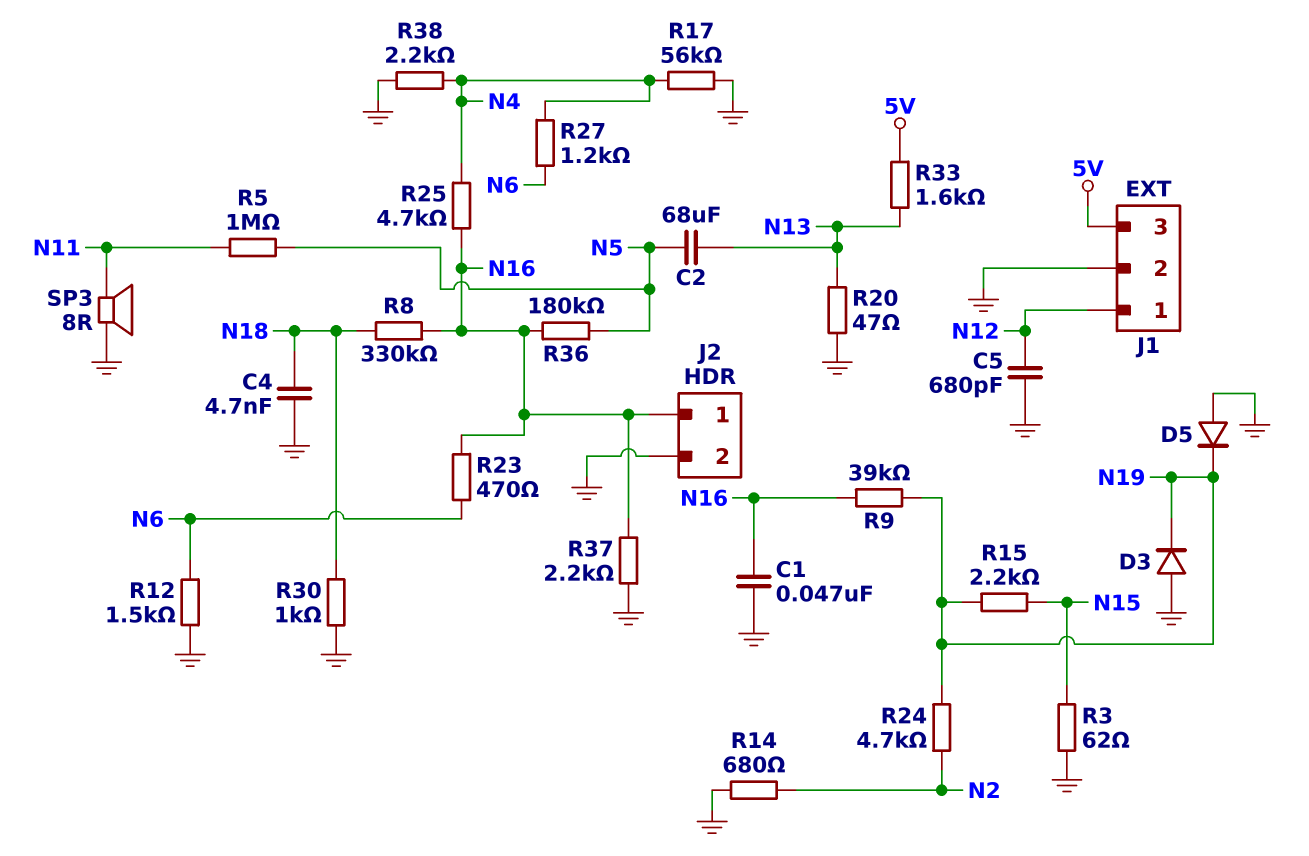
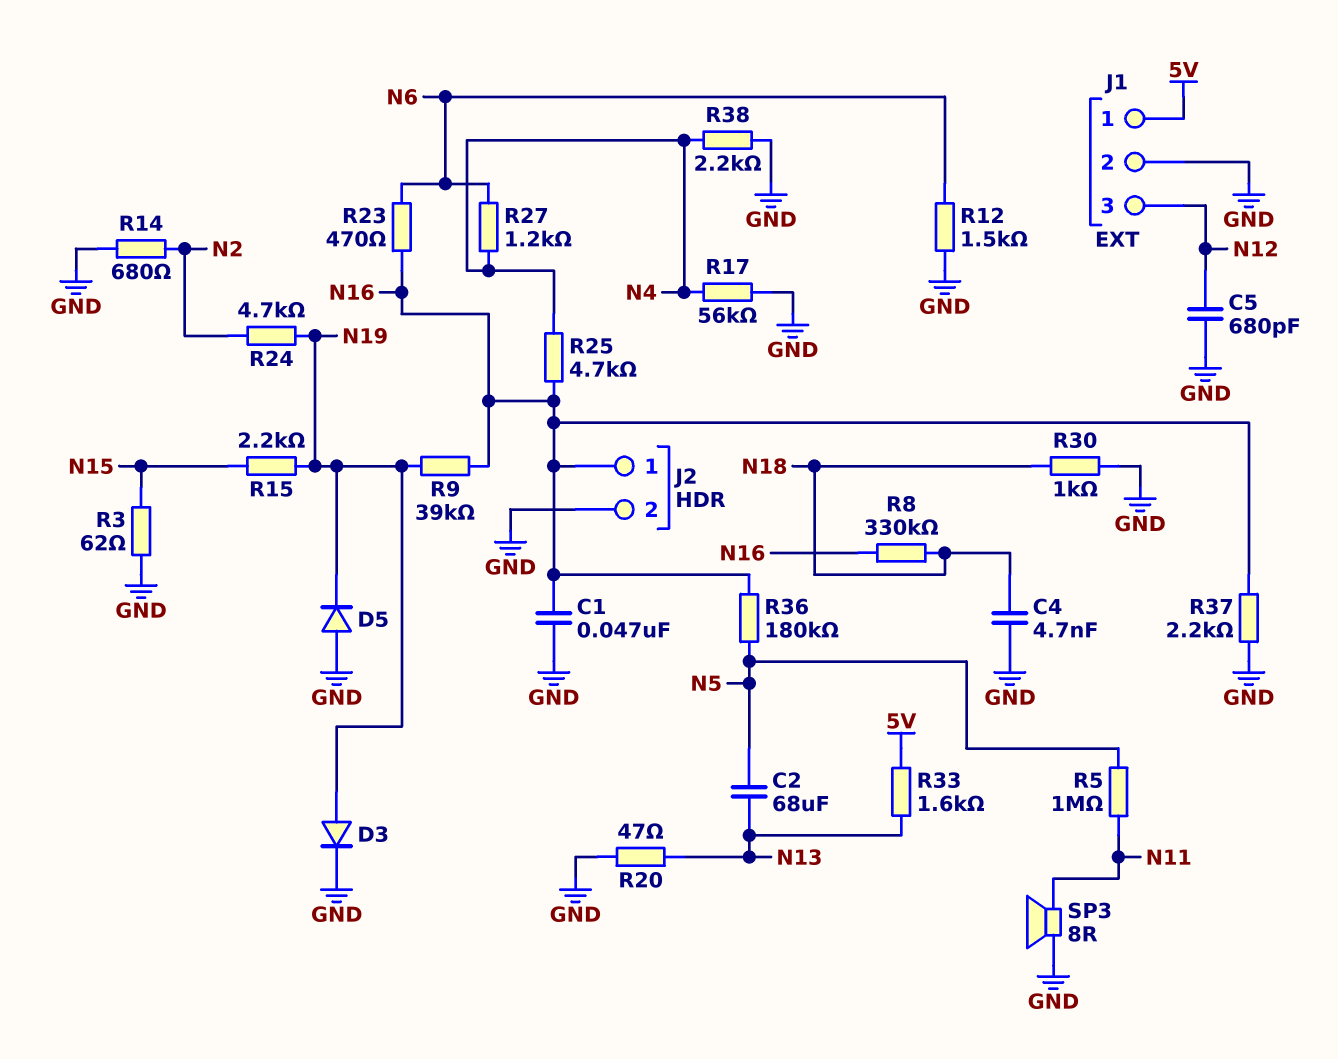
D3: diode (A GND, K N19) -> diode (A N19, K GND)
J1 pin 1: N12 -> 5V
J1 pin 3: 5V -> N12

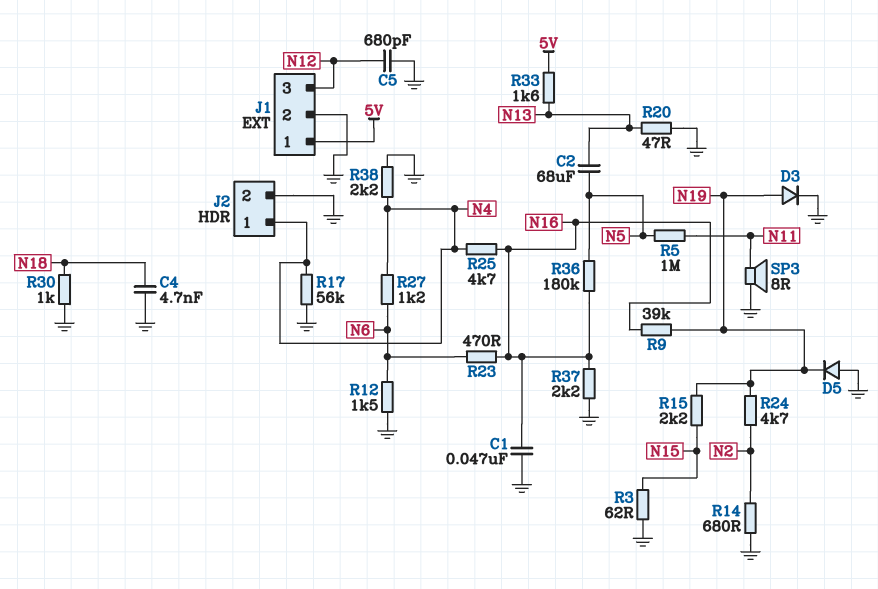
J2 pin 1: N16 -> N4
R8: 330k (N16, N18) -> none

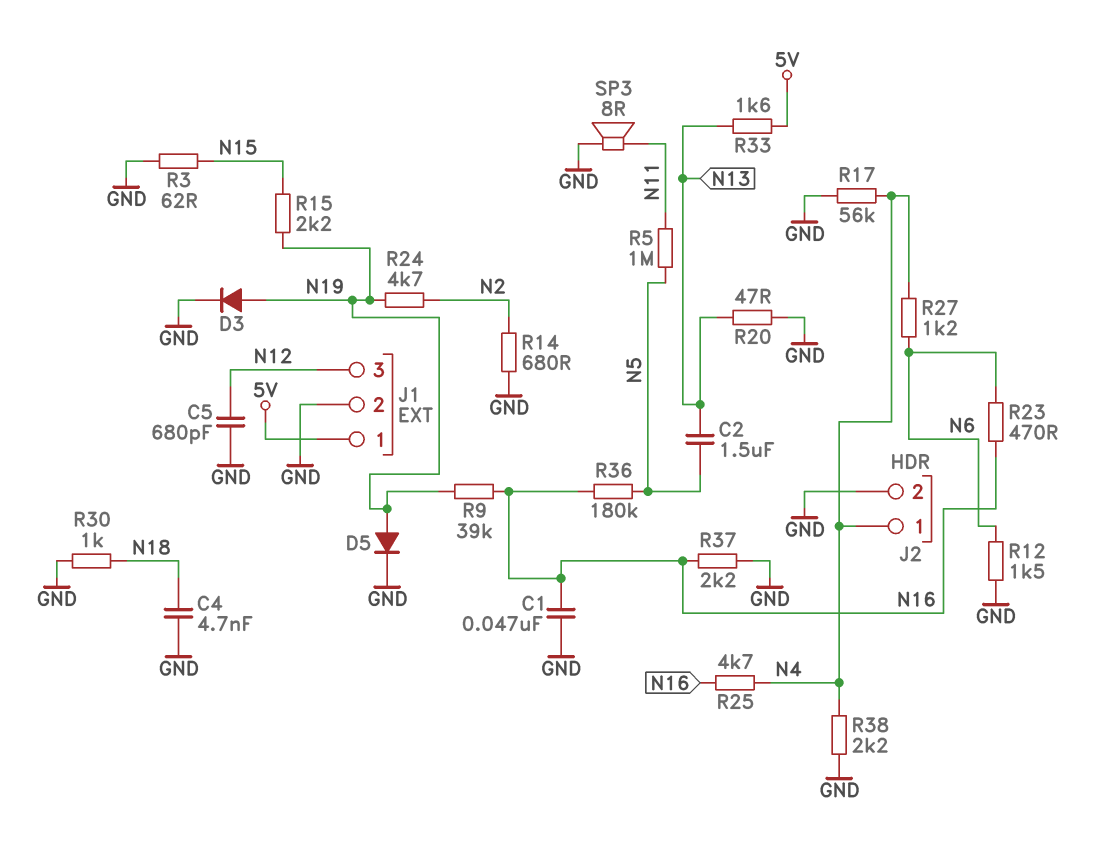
C2: 68uF (N5, N13) -> 1.5uF (N5, N13)
D5: diode (A GND, K N19) -> diode (A N19, K GND)

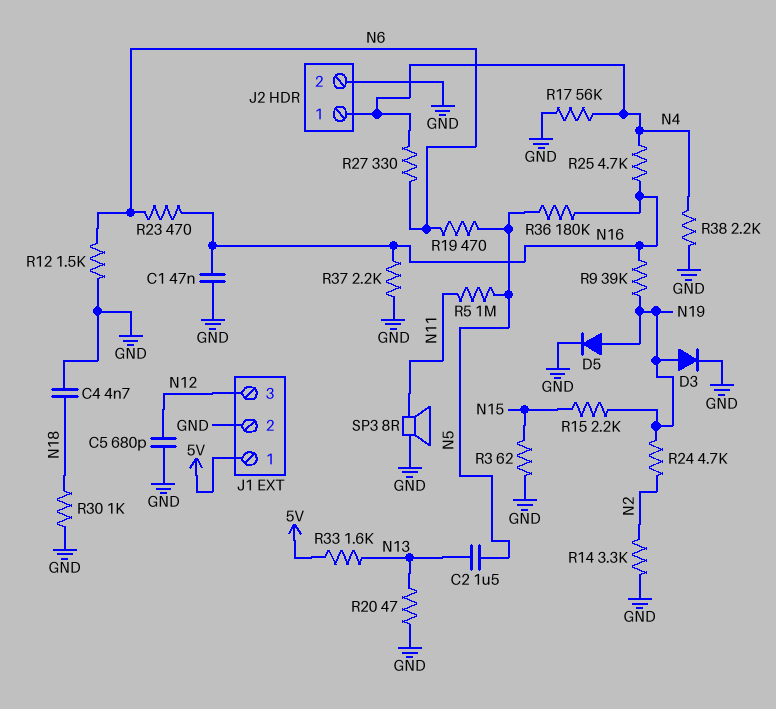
R14: 680 (GND, N2) -> 3.3k (GND, N2)
R19: none -> 470 (N5, N6)
R27: 1.2k (N4, N6) -> 330 (N4, N6)

